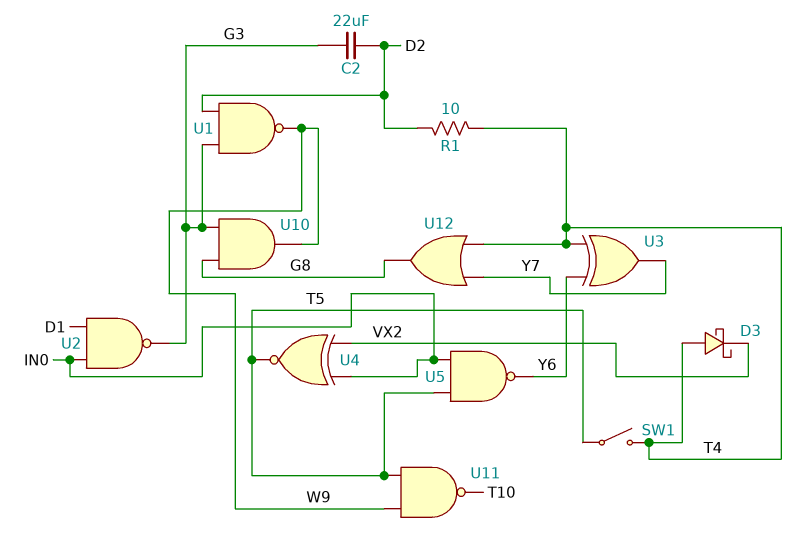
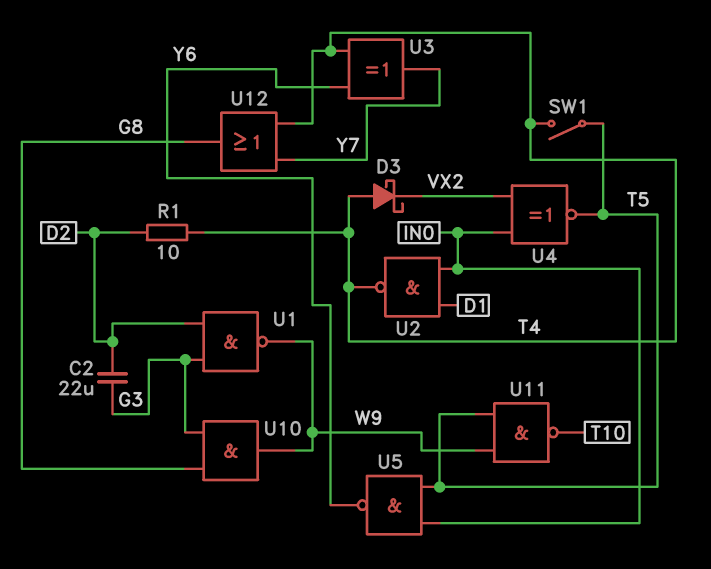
U2: NAND (in D1, in IN0, out G3) -> NAND (in D1, in IN0, out T4)

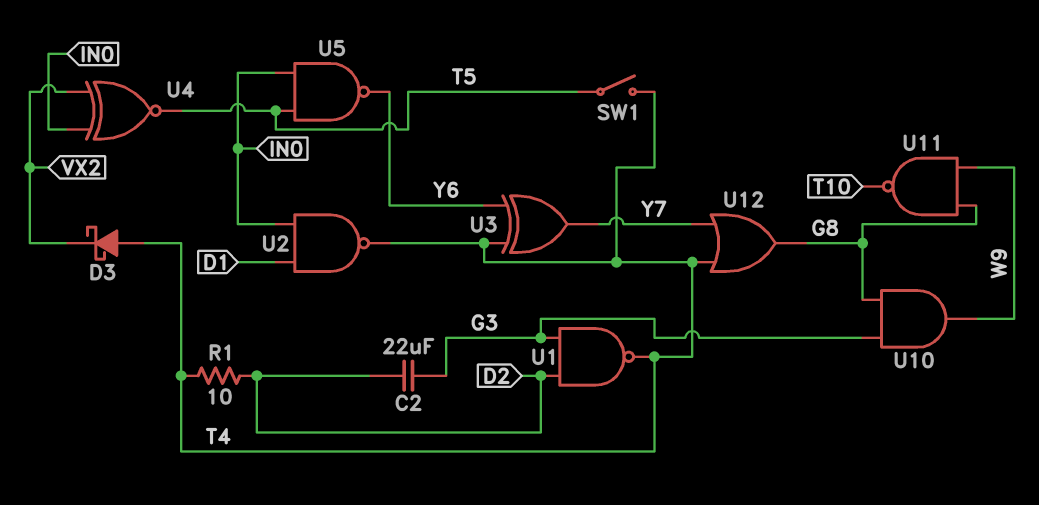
U1: NAND (in D2, in G3, out W9) -> NAND (in D2, in G3, out T4)
U11: NAND (in T5, in W9, out T10) -> NAND (in G8, in W9, out T10)

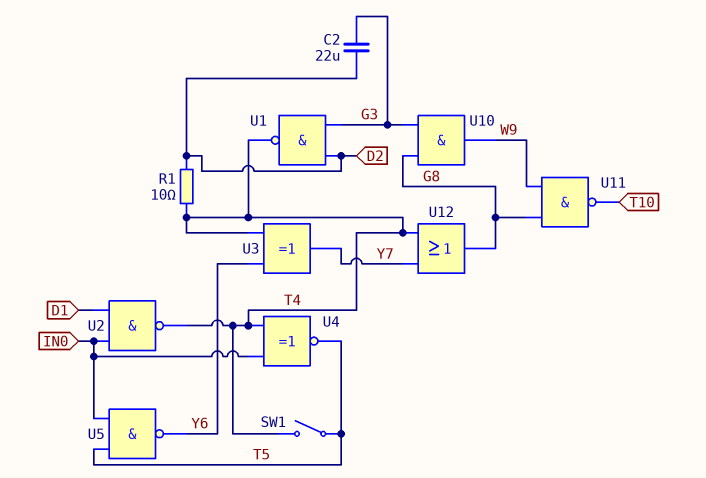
D3: schottky (A T4, K VX2) -> none
U4: XNOR (in IN0, in VX2, out T5) -> XNOR (in IN0, in T4, out T5)

